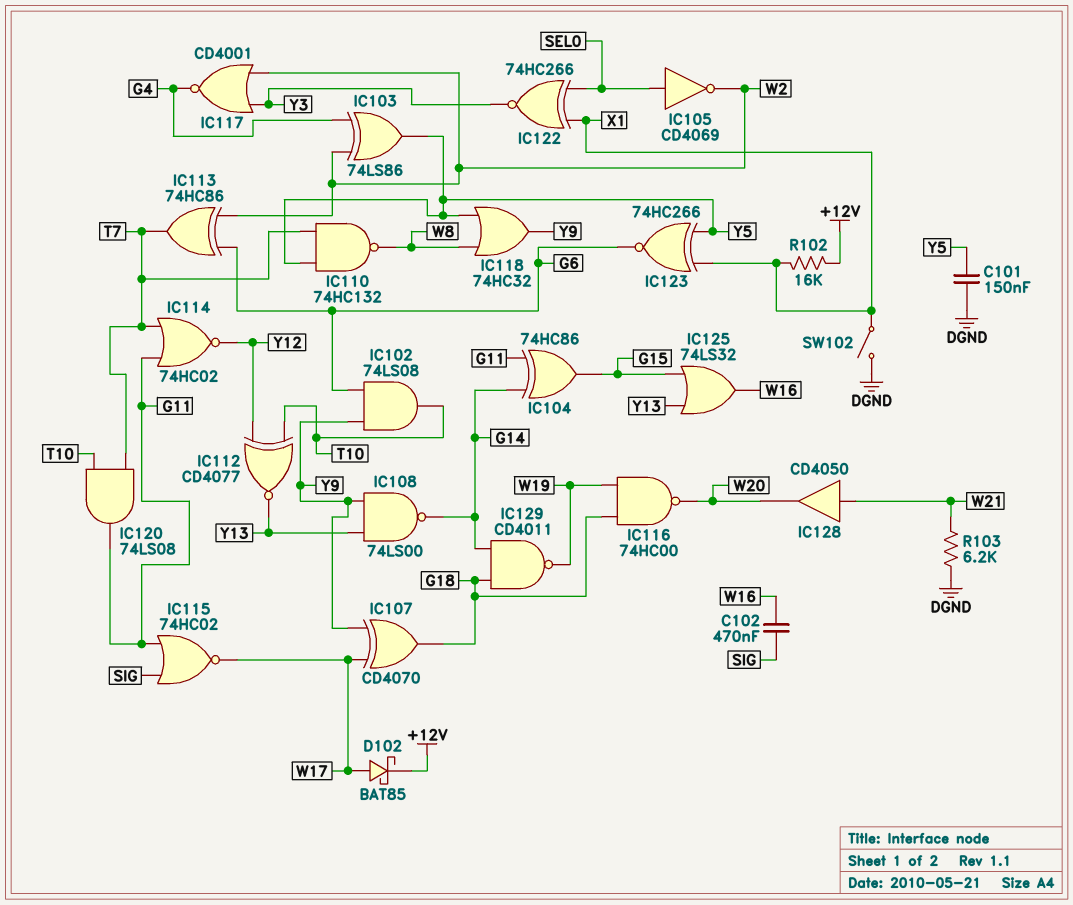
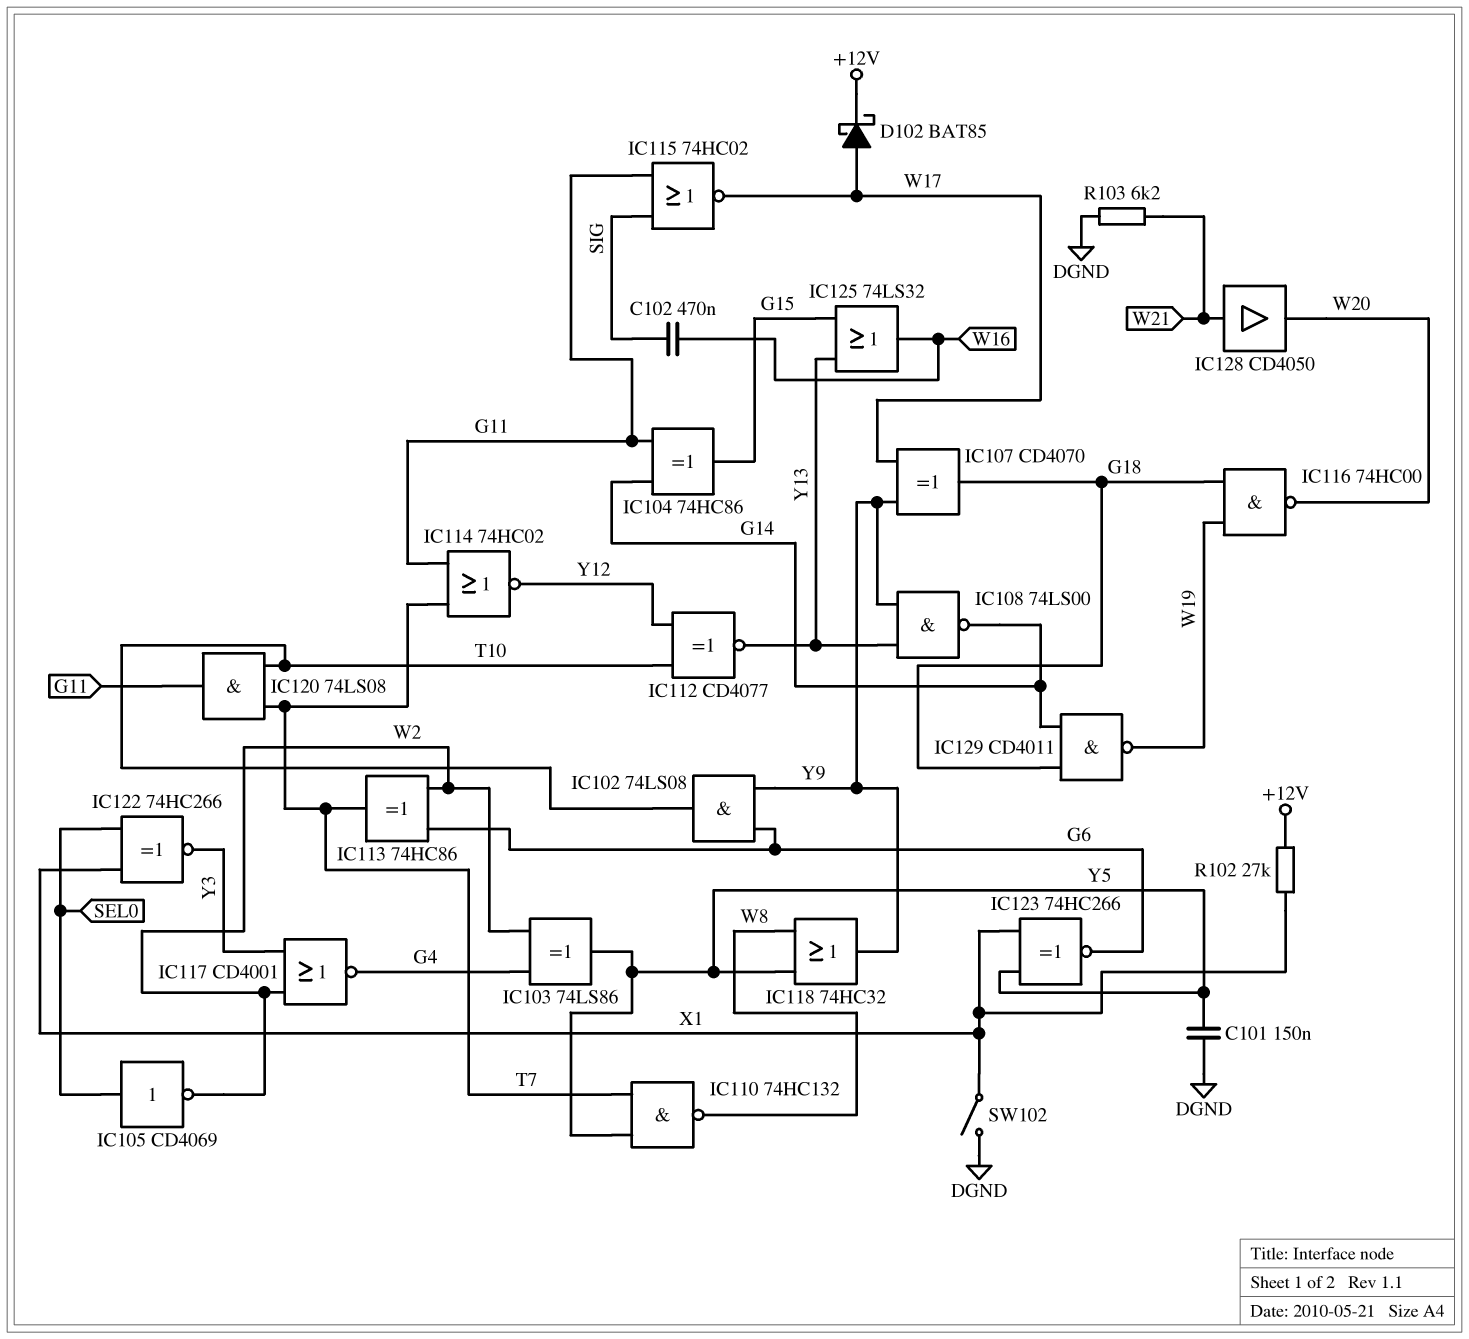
R102: 16k (+12V, X1) -> 27k (+12V, X1)

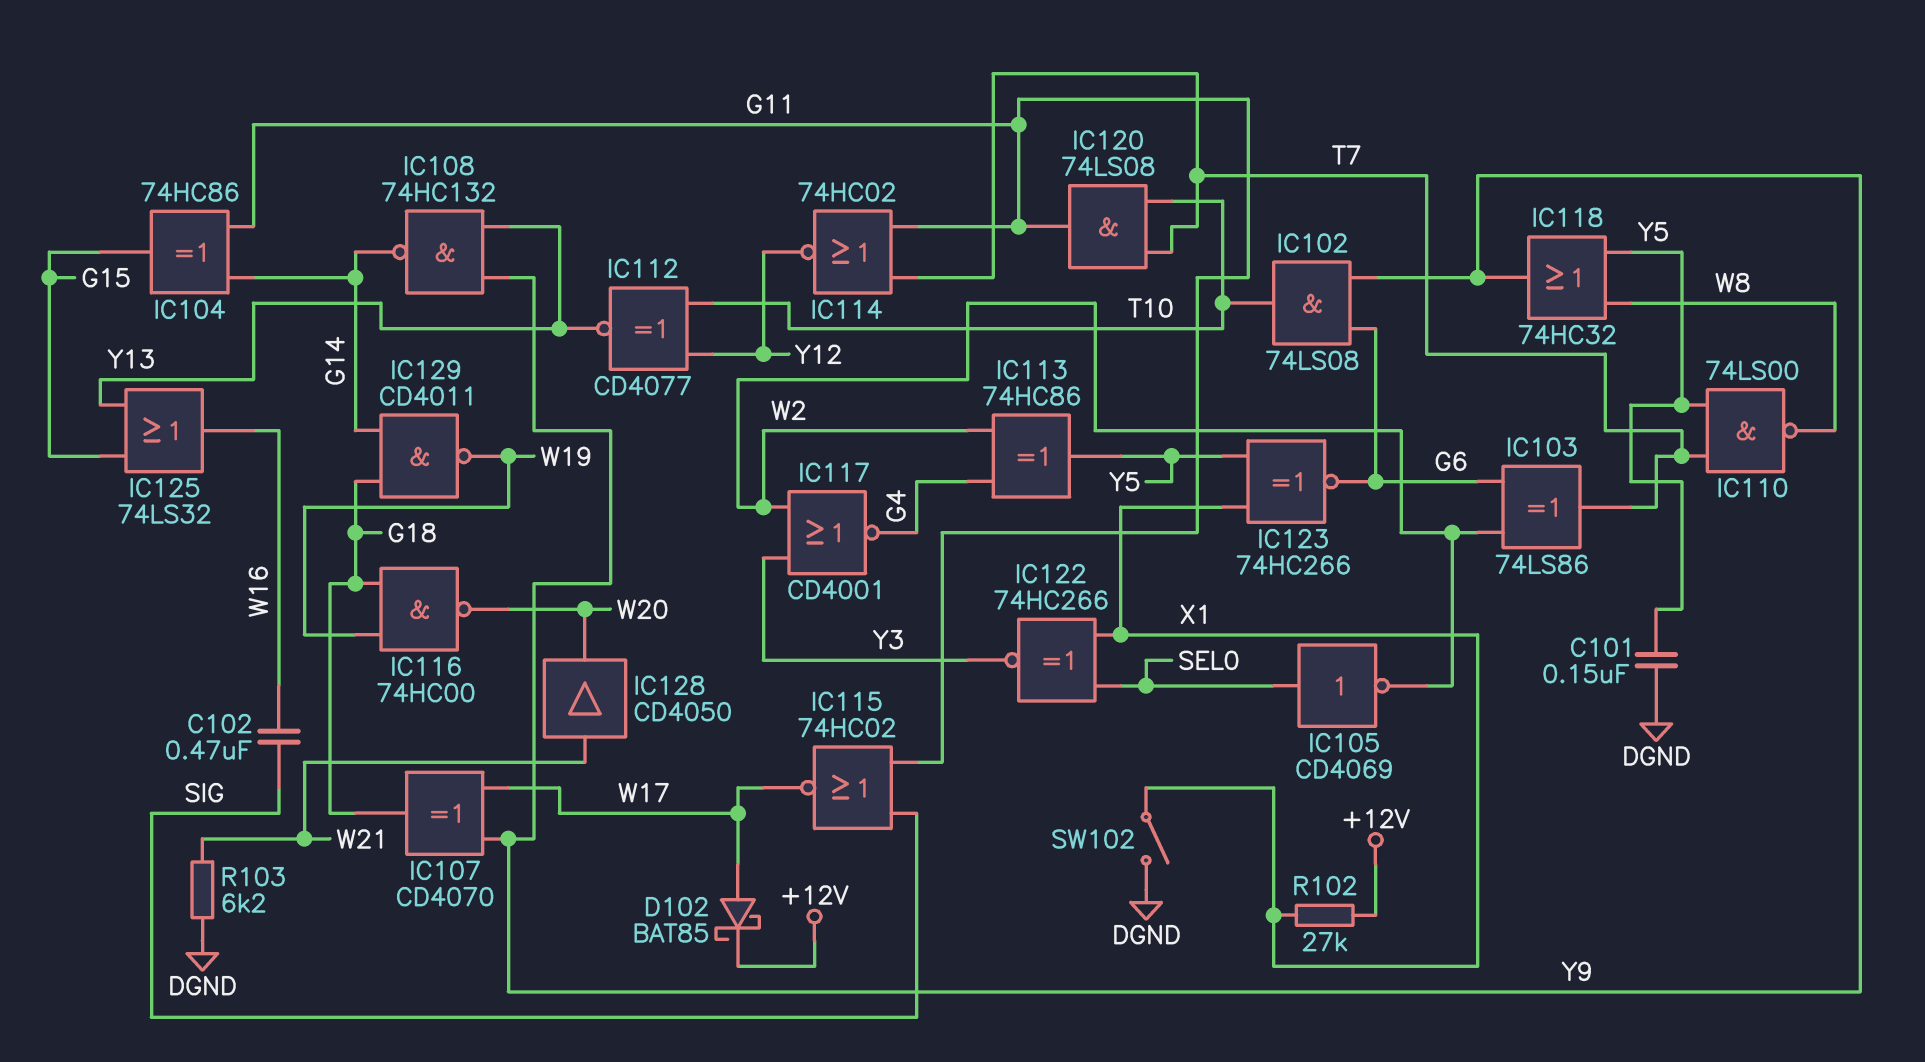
IC103: XOR 74LS86 (in G4, in W2, out Y5) -> XOR 74LS86 (in G6, in W2, out T7)
IC108: NAND 74LS00 (in Y9, in Y13, out G14) -> NAND 74HC132 (in Y9, in Y13, out G14)
IC110: NAND 74HC132 (in T7, in Y5, out W8) -> NAND 74LS00 (in T7, in Y5, out W8)
IC113: XOR 74HC86 (in G6, in W2, out T7) -> XOR 74HC86 (in G4, in W2, out Y5)

